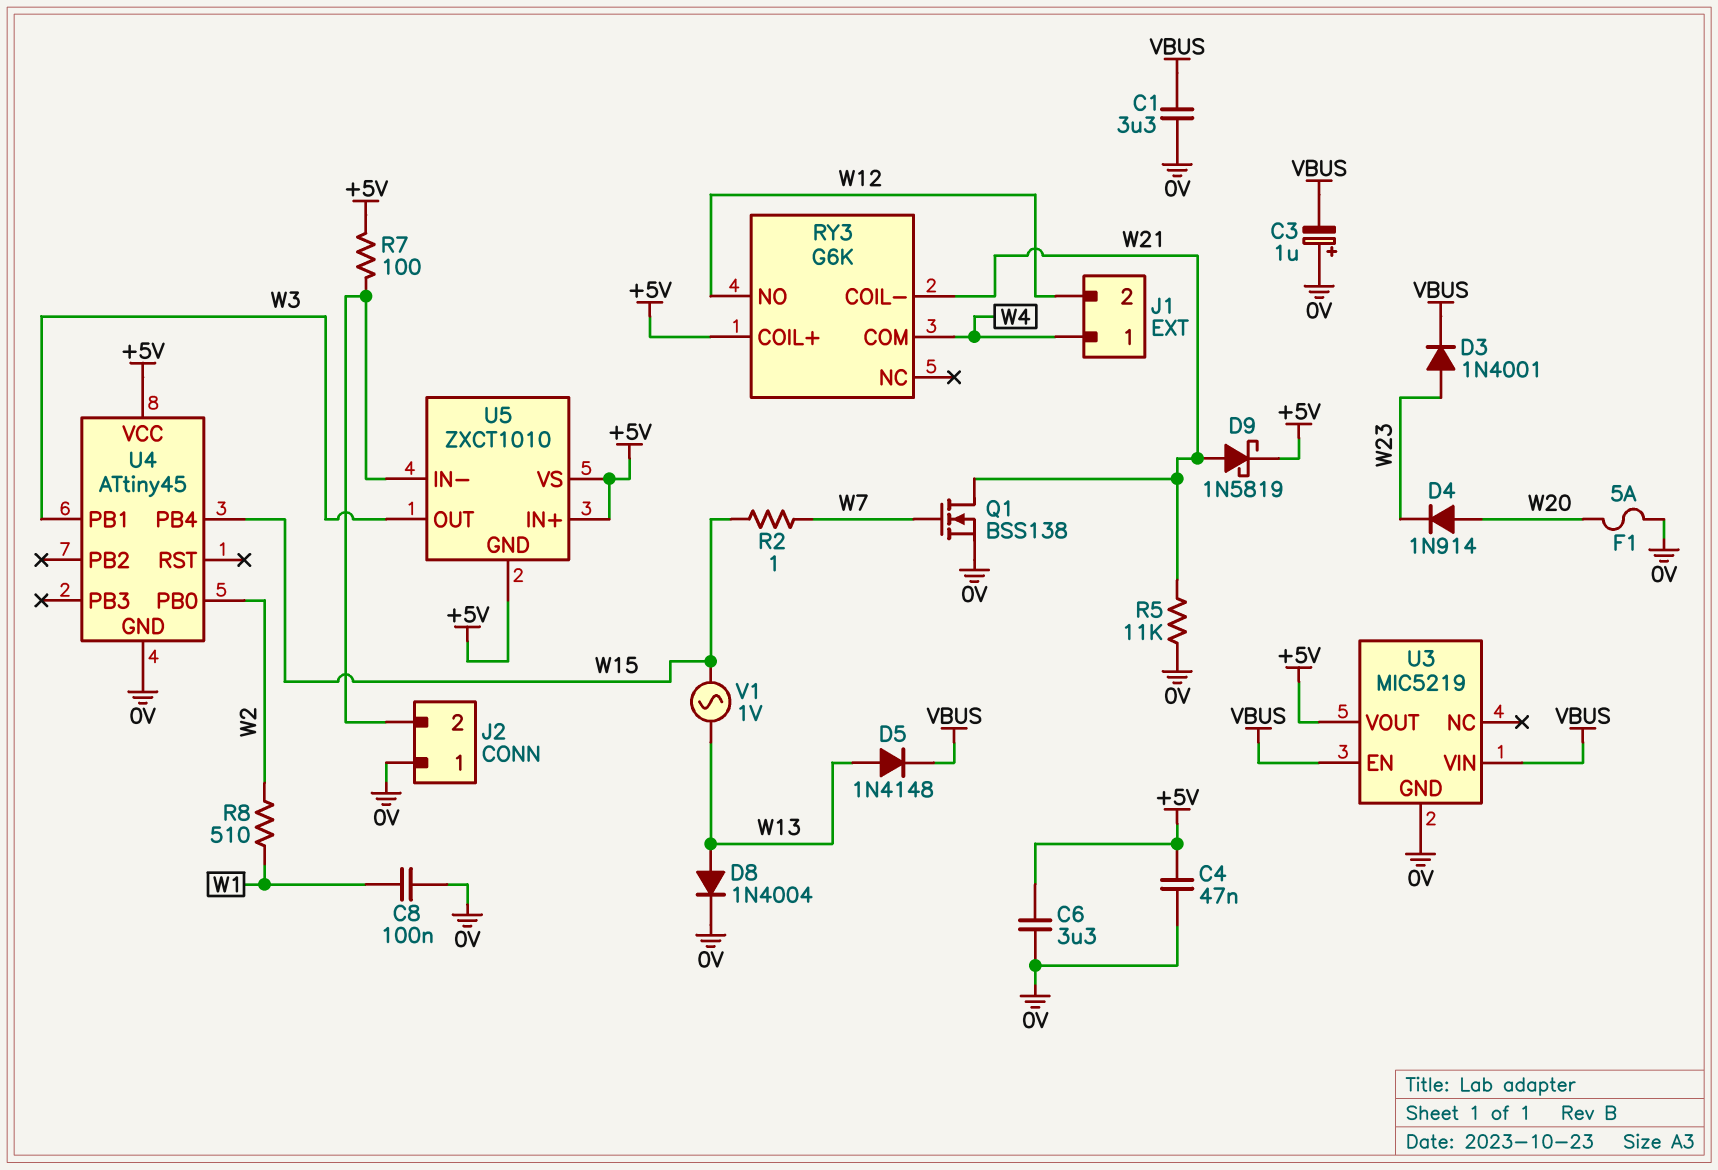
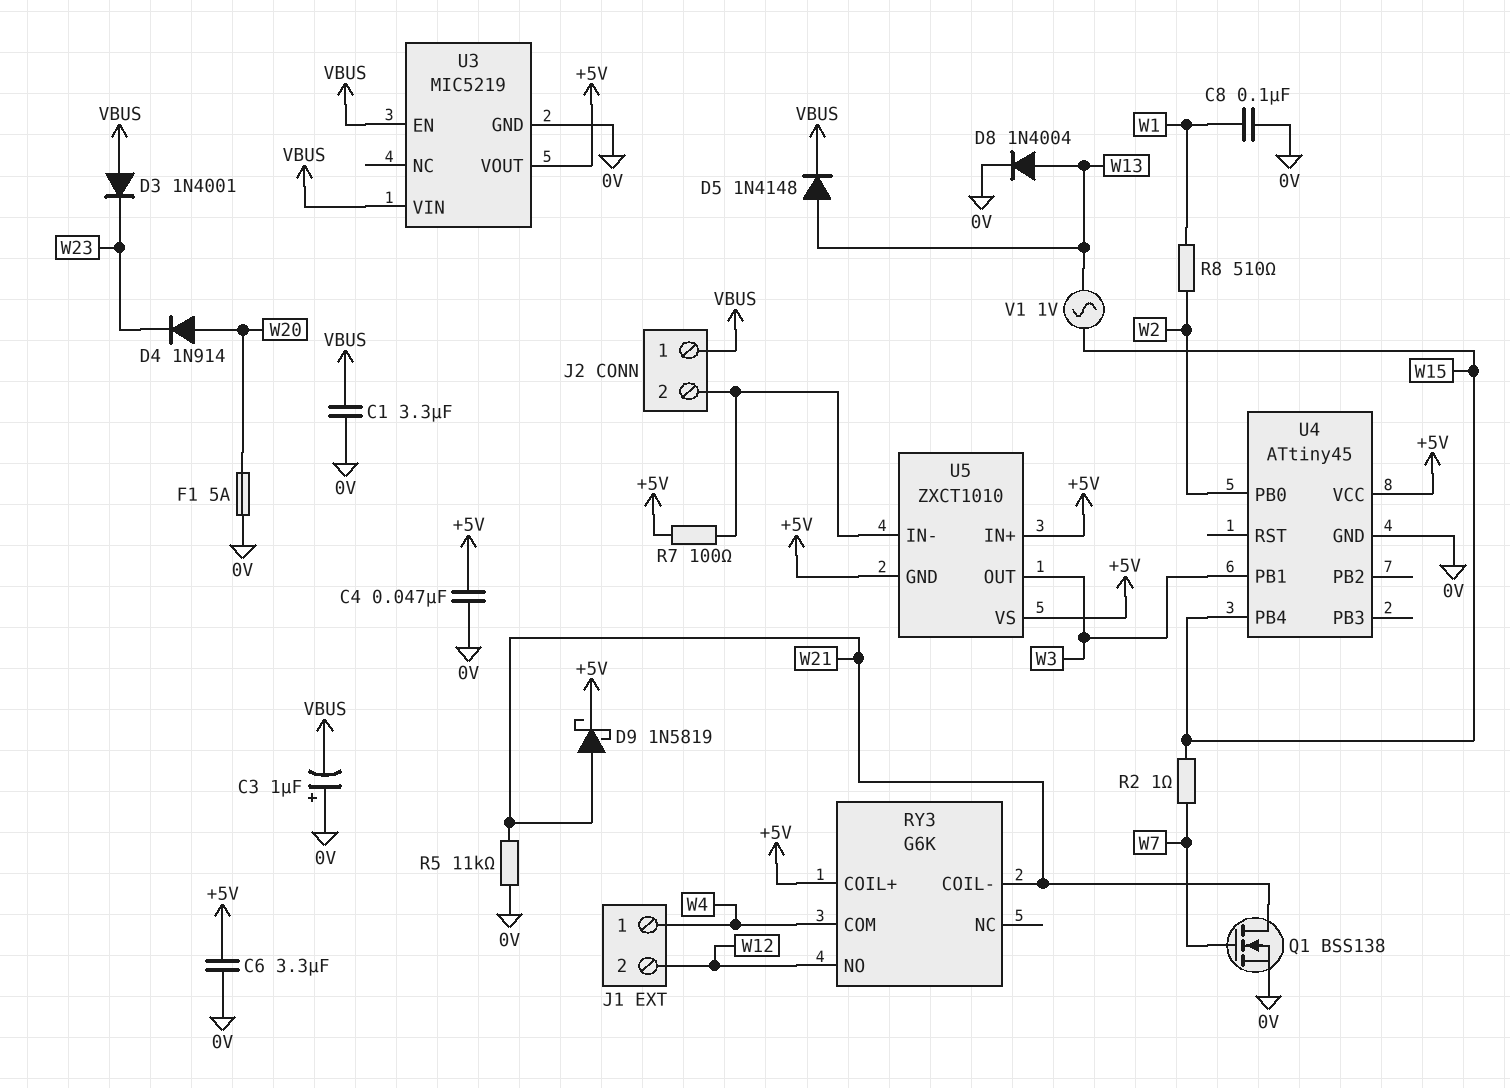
D3: diode 1N4001 (A W23, K VBUS) -> diode 1N4001 (A VBUS, K W23)
J2 pin 1: 0V -> VBUS

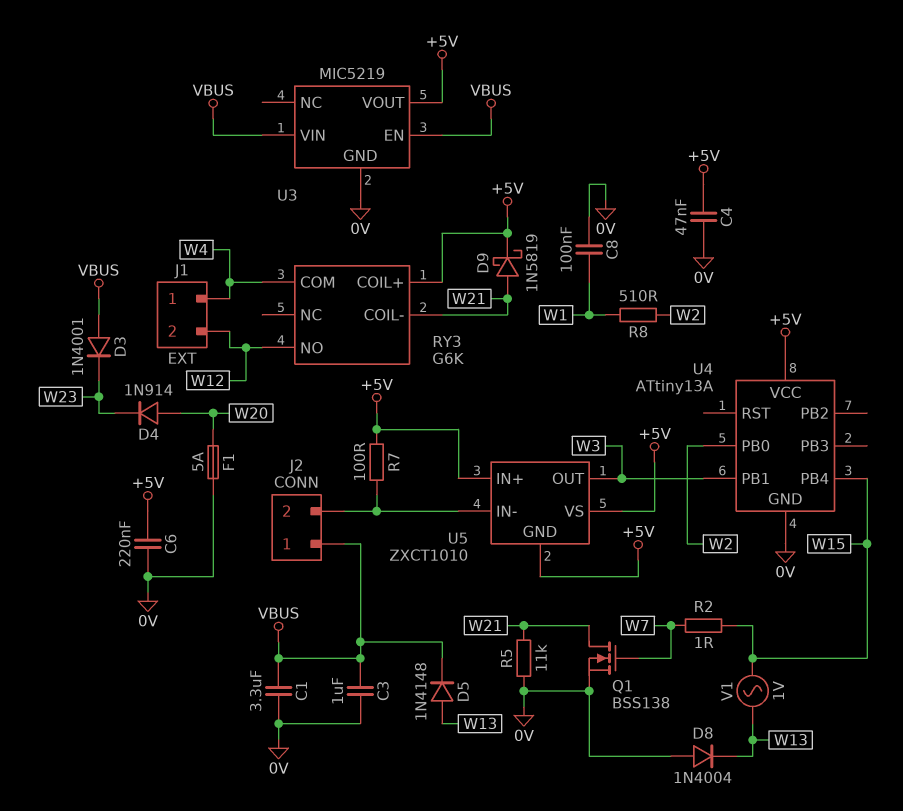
C3: 1uF (plus 0V, minus VBUS) -> 1uF (0V, VBUS)
C6: 3.3uF (+5V, 0V) -> 220nF (+5V, 0V)
D8: diode 1N4004 (A W13, K 0V) -> diode 1N4004 (A 0V, K W13)
U4: ATtiny45 -> ATtiny13A

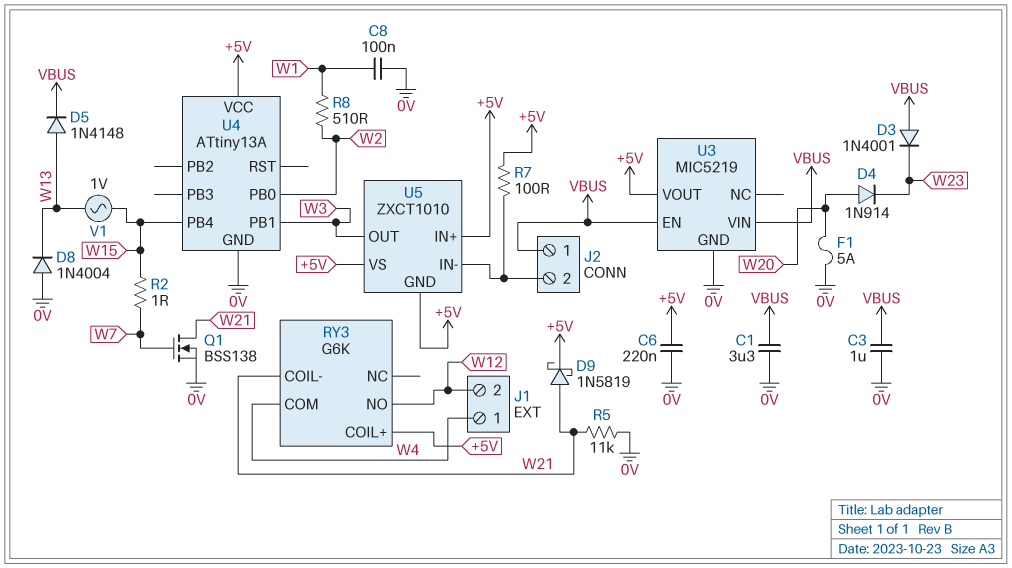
C4: 47nF (+5V, 0V) -> none

